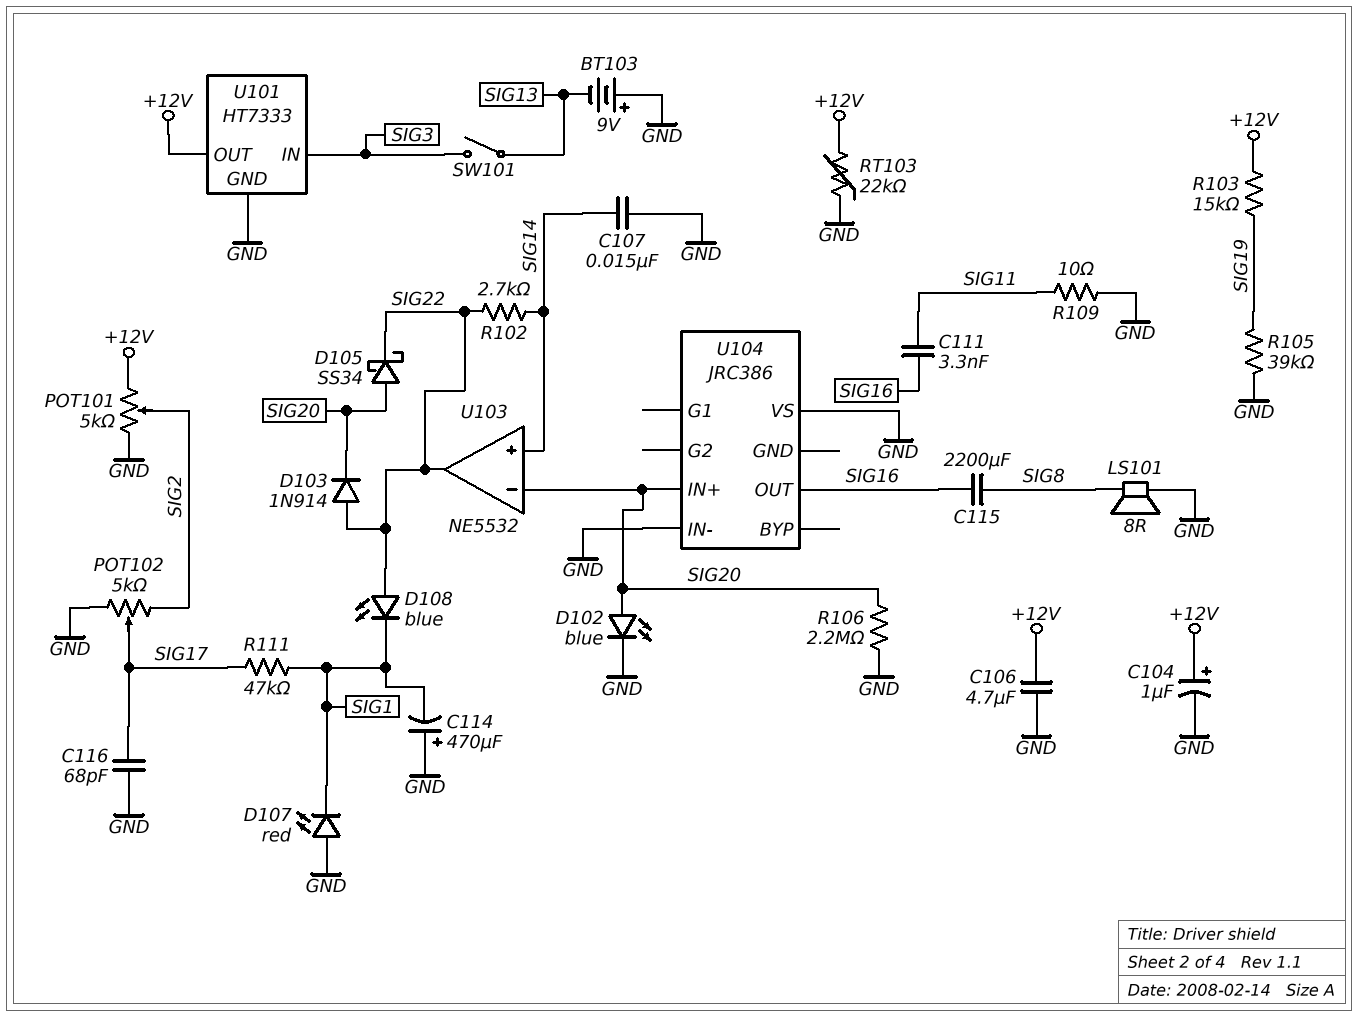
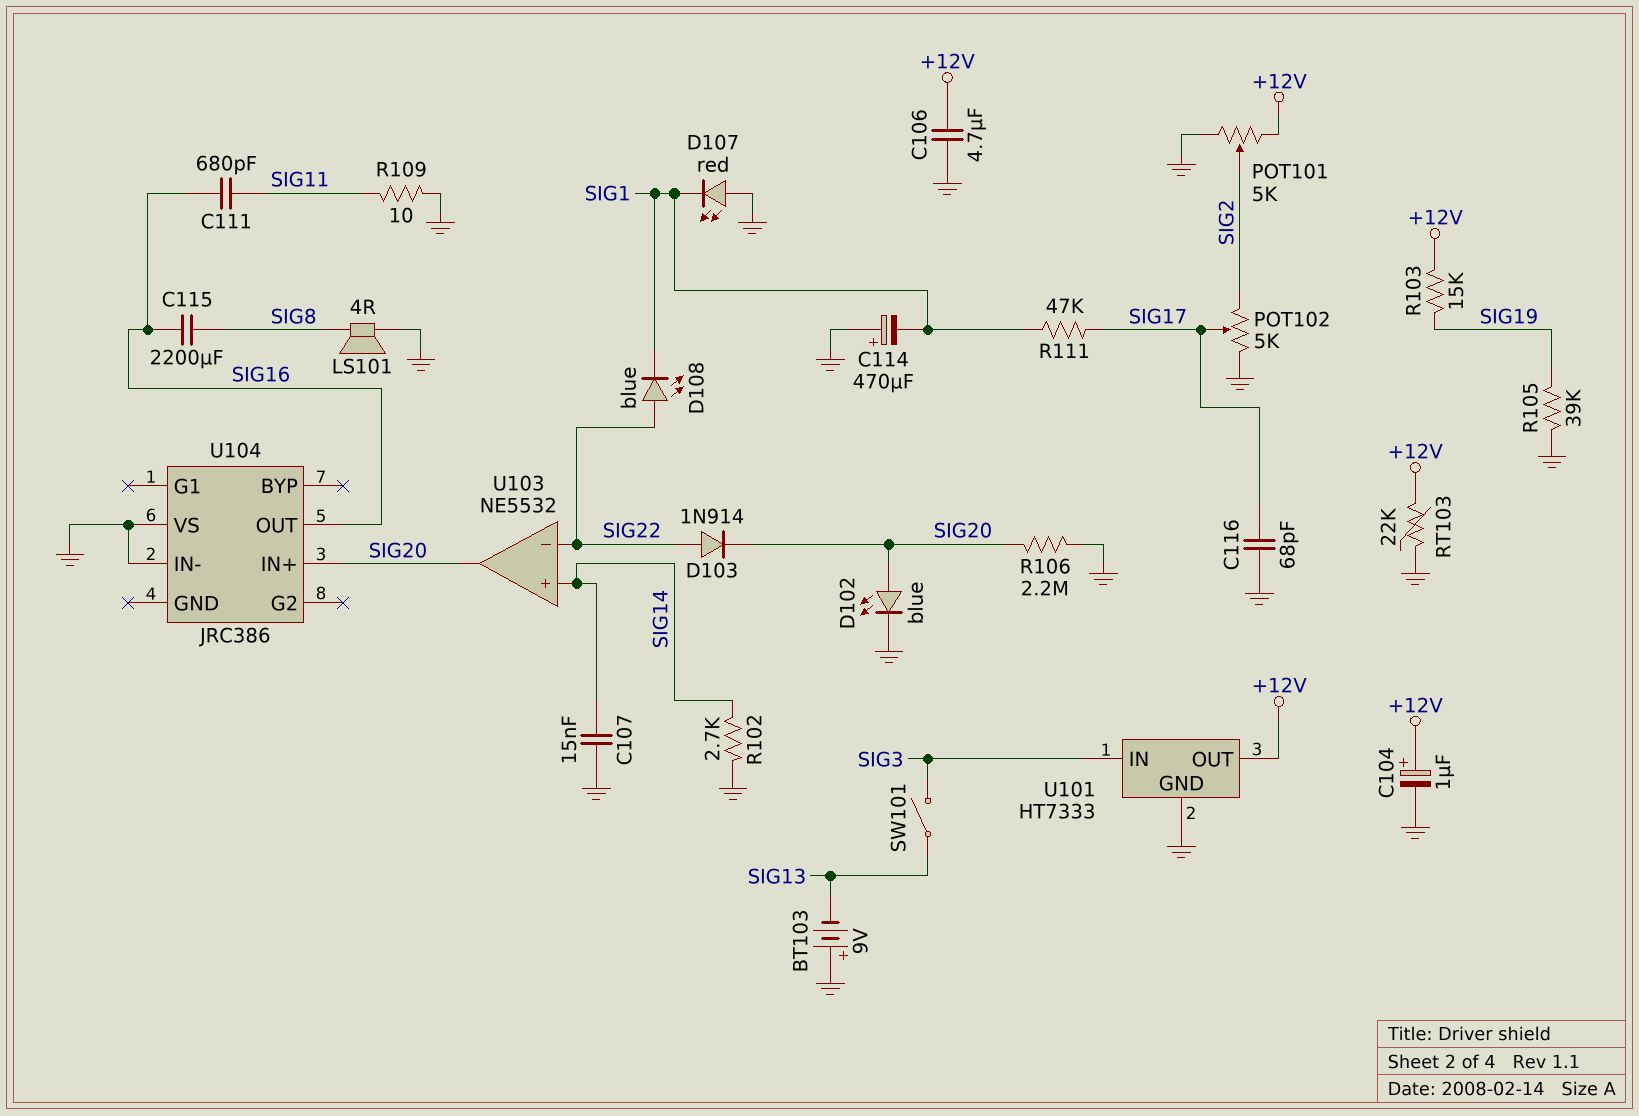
C111: 3.3nF (SIG11, SIG16) -> 680pF (SIG11, SIG16)
D105: schottky SS34 (A SIG20, K SIG22) -> none
LS101: speaker 8R (GND, SIG8) -> speaker 4R (GND, SIG8)
R102: 2.7k (SIG14, SIG22) -> 2.7k (GND, SIG14)
U103 pin in-: SIG20 -> SIG22
U103 pin out: SIG22 -> SIG20

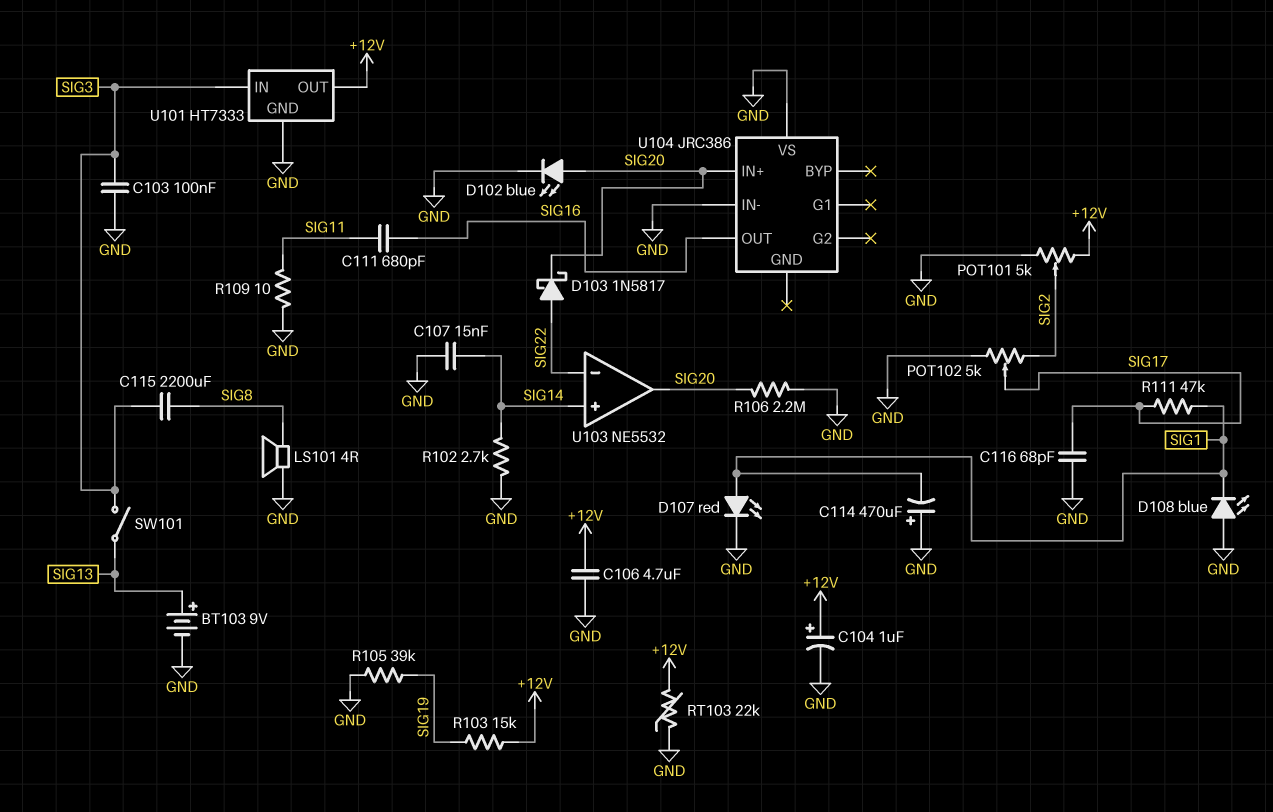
BT103: 9V (plus GND, minus SIG13) -> 9V (plus SIG13, minus GND)
C103: none -> 100nF (GND, SIG3)
C115: 2200uF (SIG8, SIG16) -> 2200uF (SIG3, SIG8)
D103: diode 1N914 (A SIG22, K SIG20) -> schottky 1N5817 (A SIG22, K SIG20)
D107: LED red (A GND, K SIG1) -> LED red (A SIG1, K GND)
D108: LED blue (A SIG22, K SIG1) -> LED blue (A GND, K SIG1)

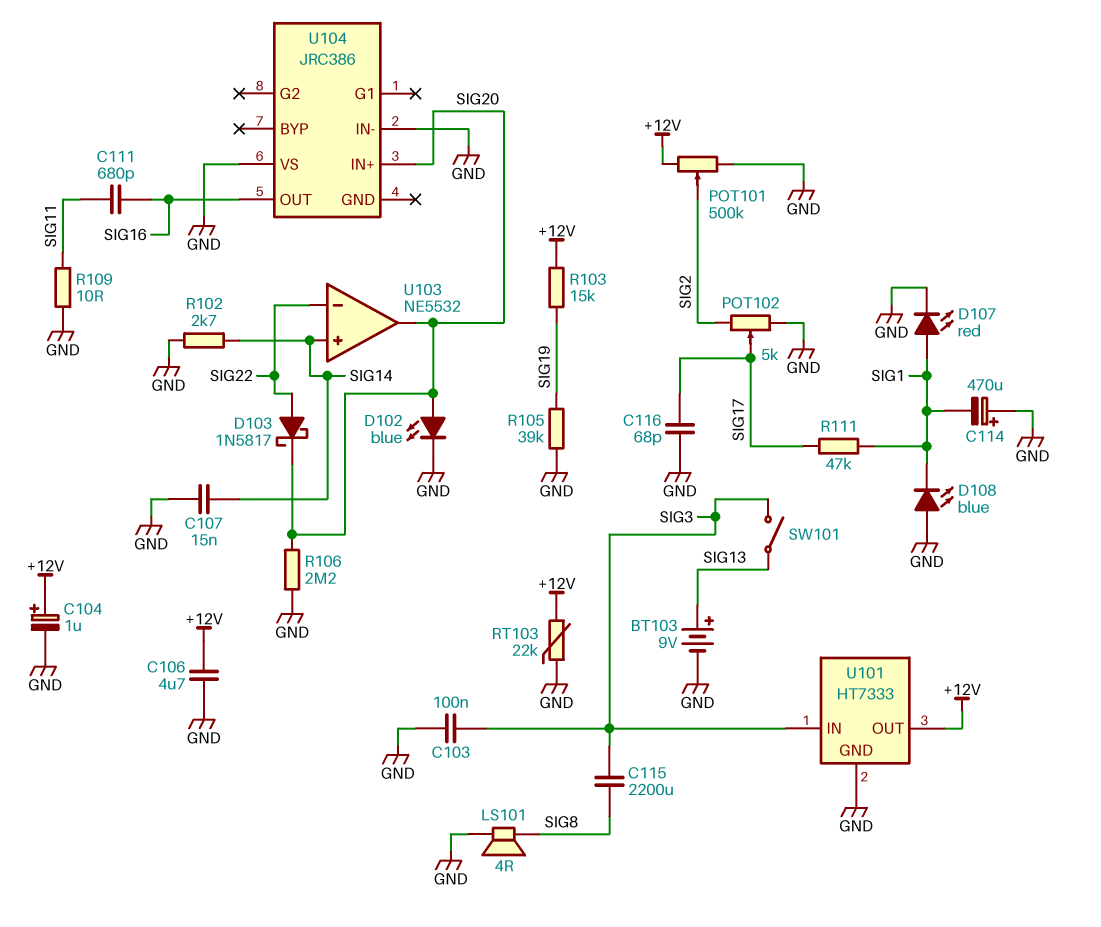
POT101: 5k (+12V, GND, wiper SIG2) -> 500k (+12V, GND, wiper SIG2)

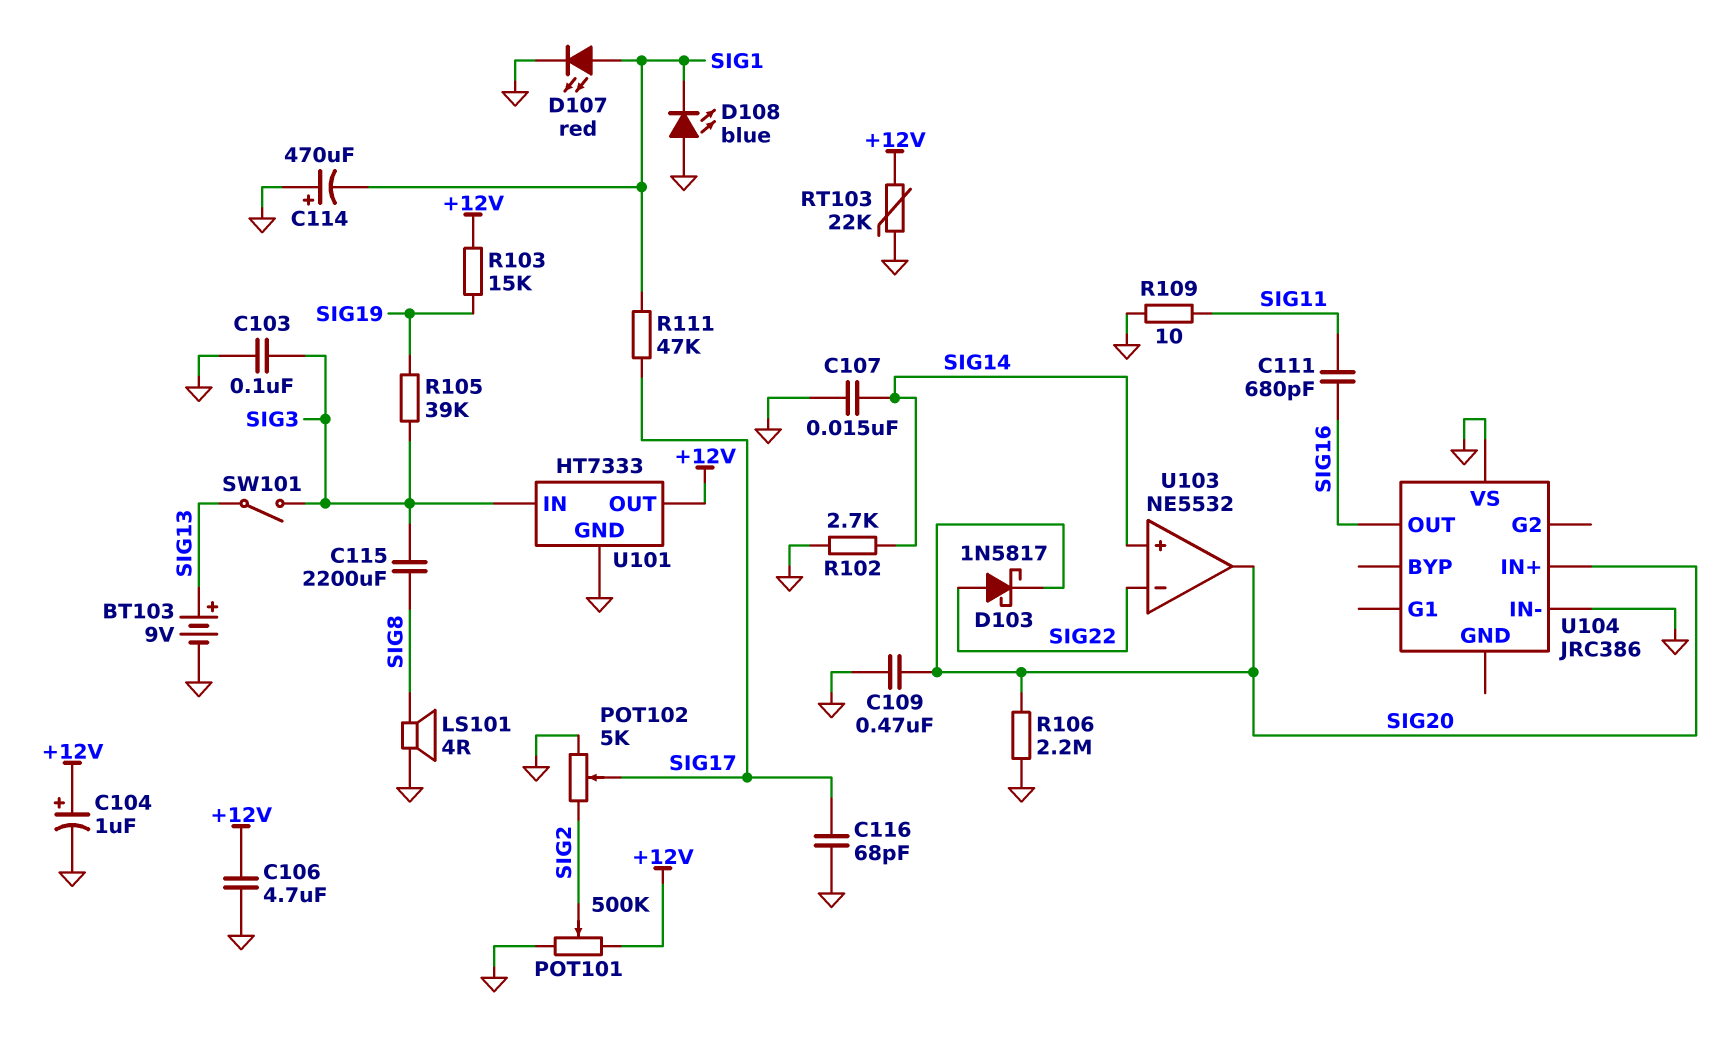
C109: none -> 470nF (GND, SIG20)
D102: LED blue (A SIG20, K GND) -> none
R105: 39k (GND, SIG19) -> 39k (SIG3, SIG19)

